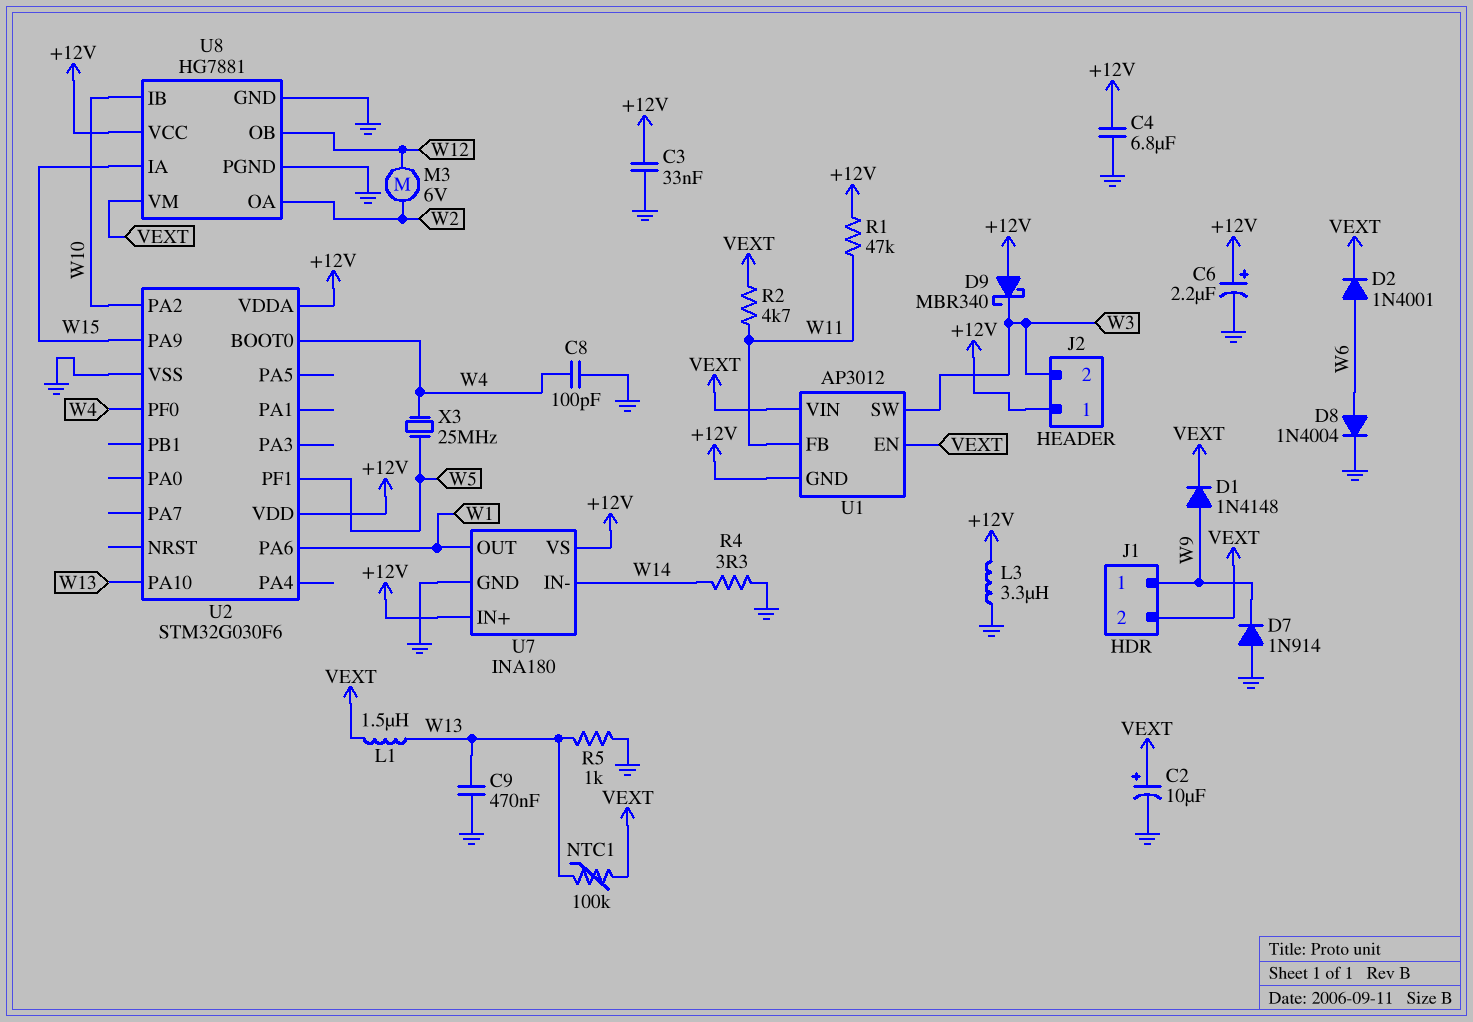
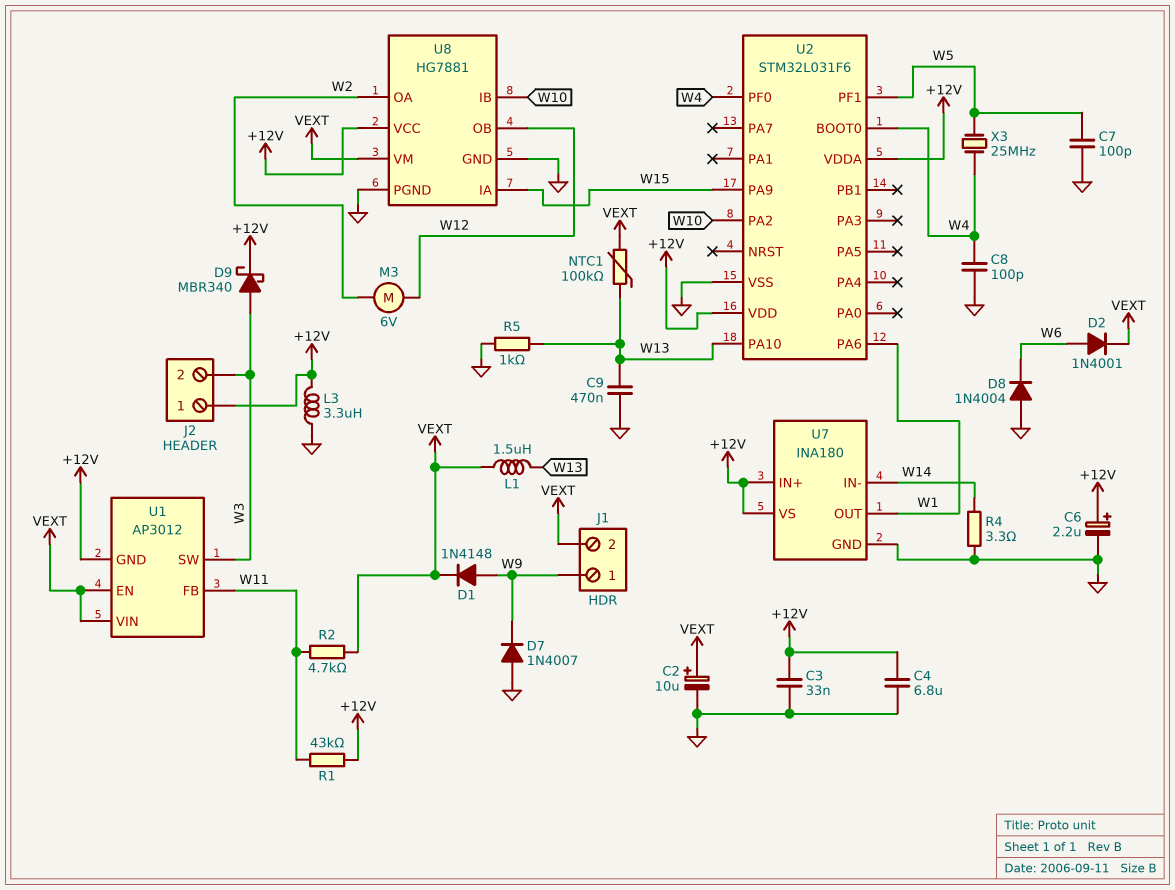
C7: none -> 100pF (GND, W5)
D7: diode 1N914 (A GND, K W9) -> diode 1N4007 (A GND, K W9)
D8: diode 1N4004 (A W6, K GND) -> diode 1N4004 (A GND, K W6)
D9: schottky MBR340 (A +12V, K W3) -> schottky MBR340 (A W3, K +12V)
R1: 47k (+12V, W11) -> 43k (+12V, W11)
U2: STM32G030F6 -> STM32L031F6

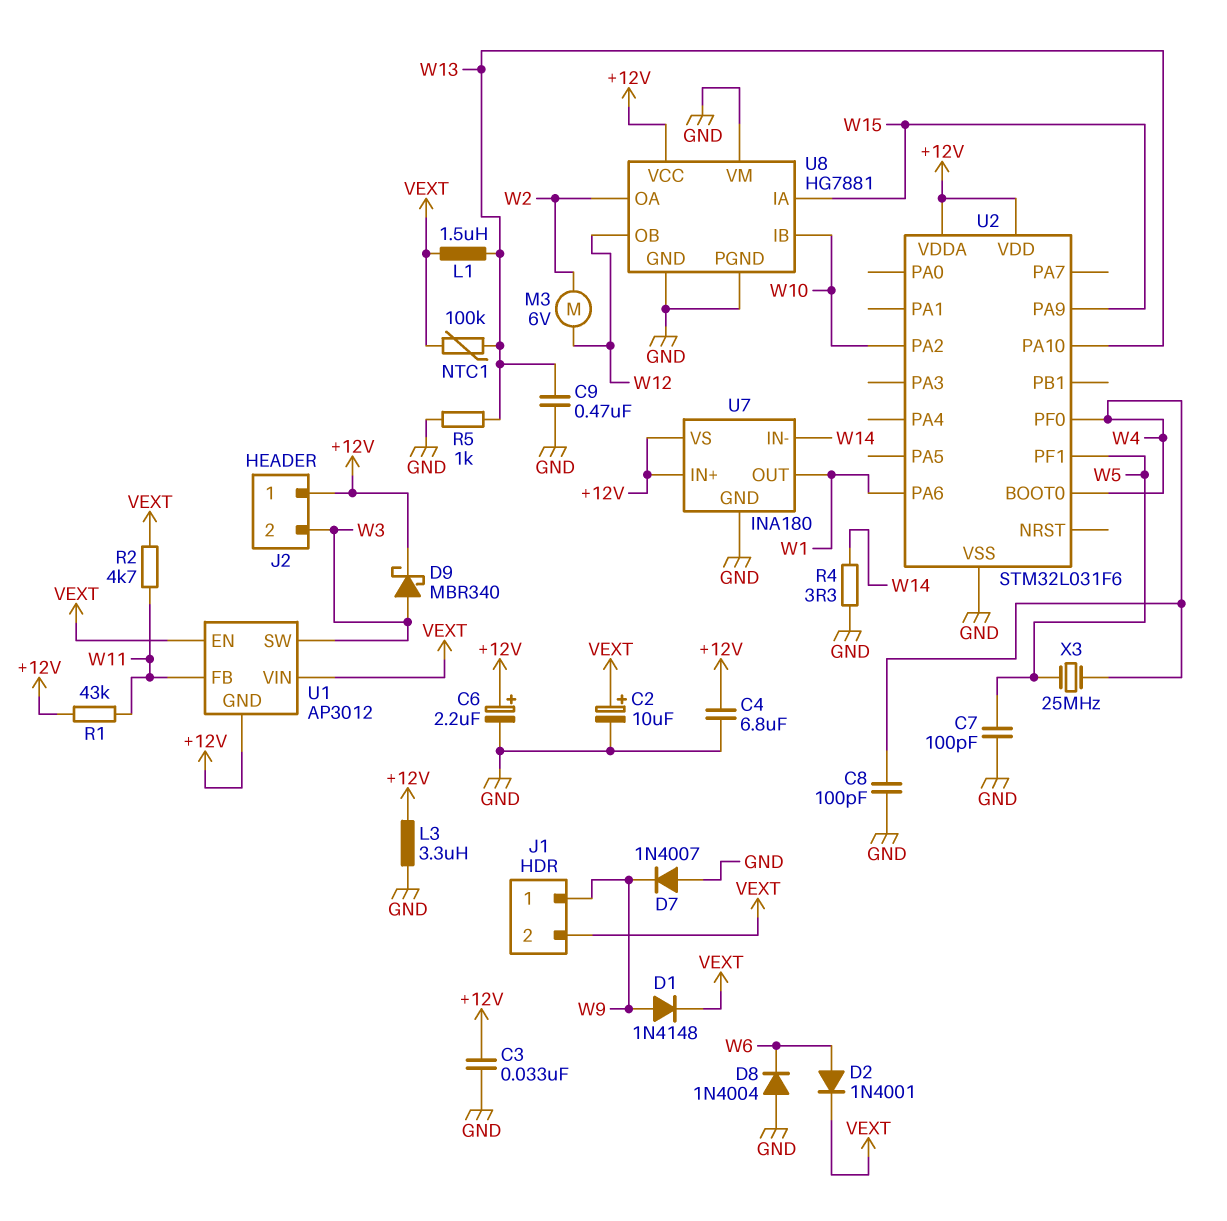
U8 pin VM: VEXT -> GND

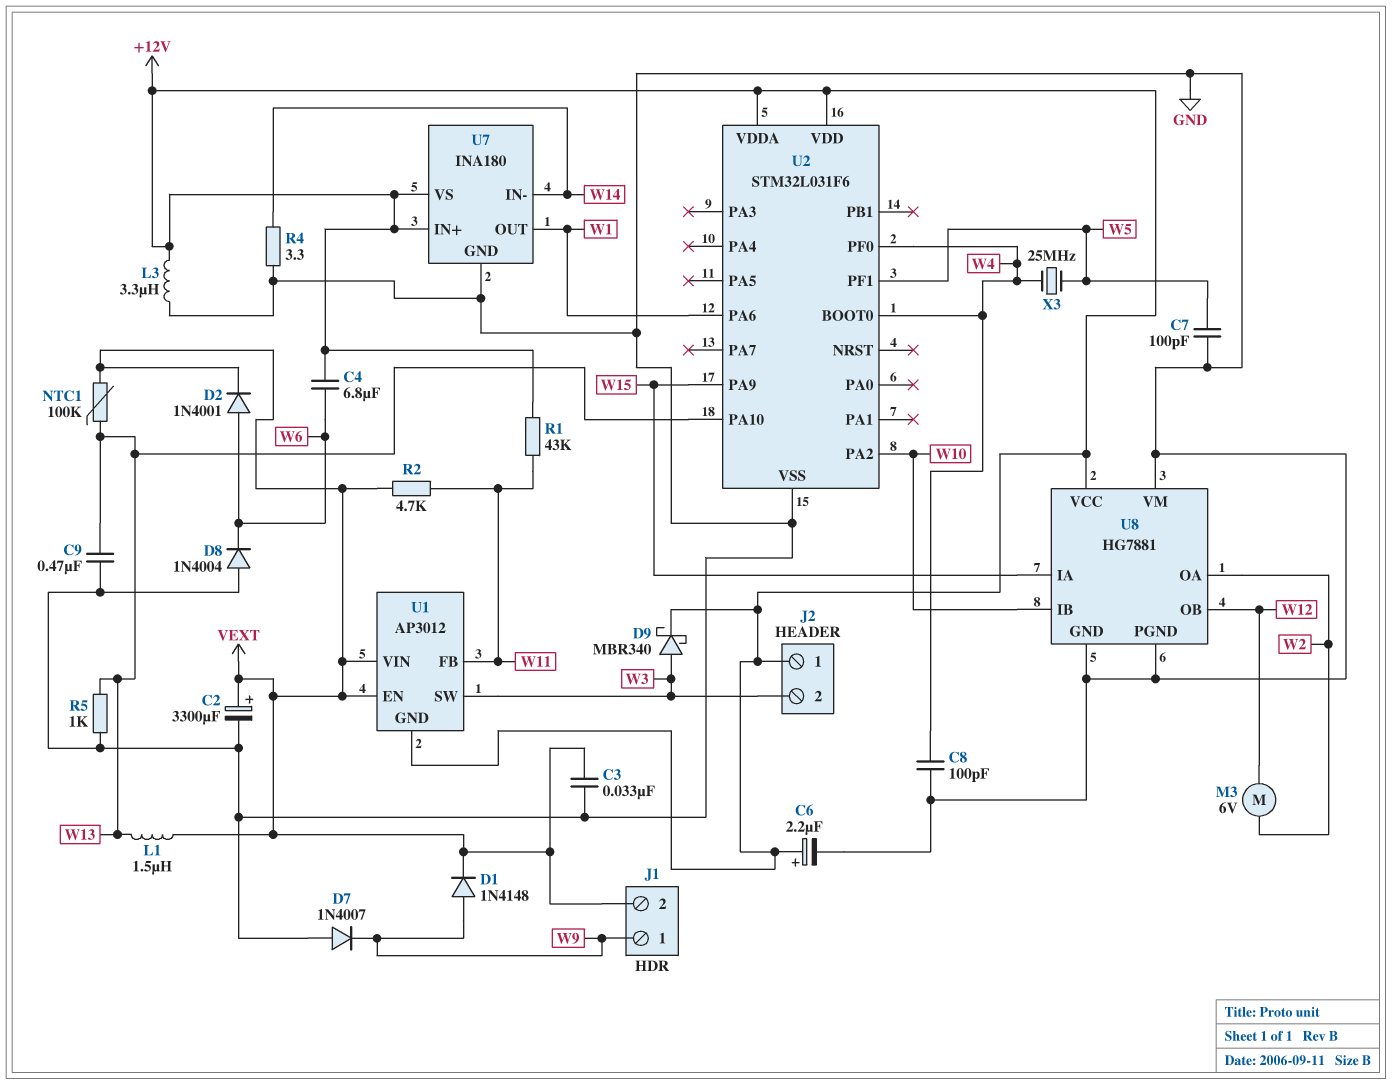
C2: 10uF (plus VEXT, minus GND) -> 3300uF (plus VEXT, minus GND)
C3: 33nF (+12V, GND) -> 33nF (GND, VEXT)
C4: 6.8uF (+12V, GND) -> 6.8uF (+12V, W6)

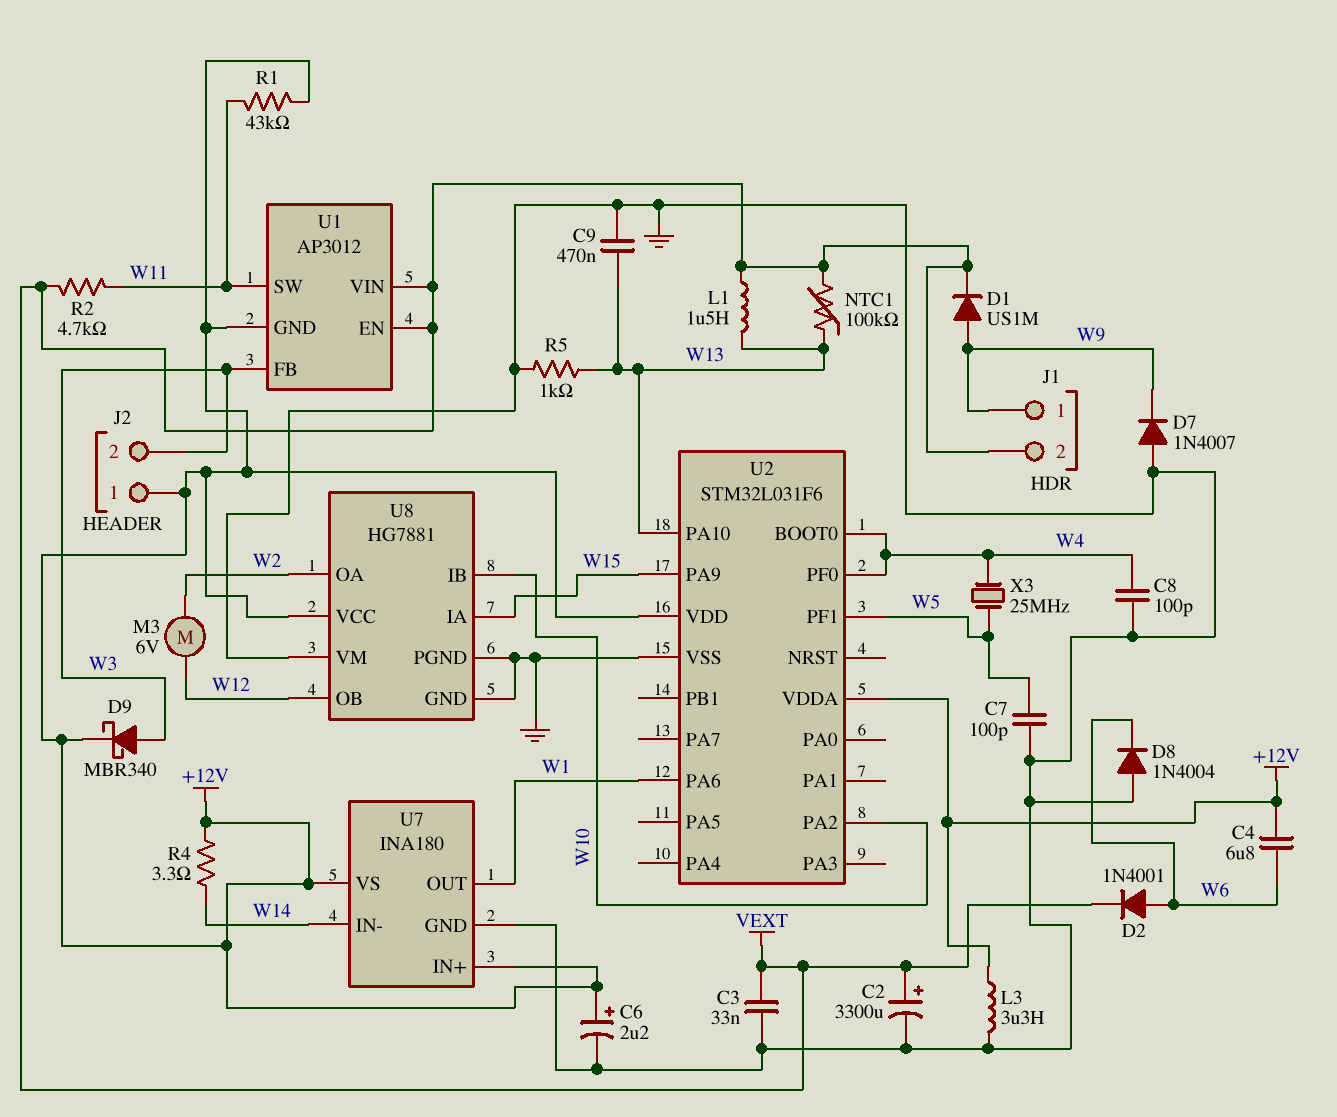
D1: diode 1N4148 (A W9, K VEXT) -> diode US1M (A W9, K VEXT)
R4: 3.3 (GND, W14) -> 3.3 (+12V, W14)
U1 pin FB: W11 -> W3
U1 pin SW: W3 -> W11

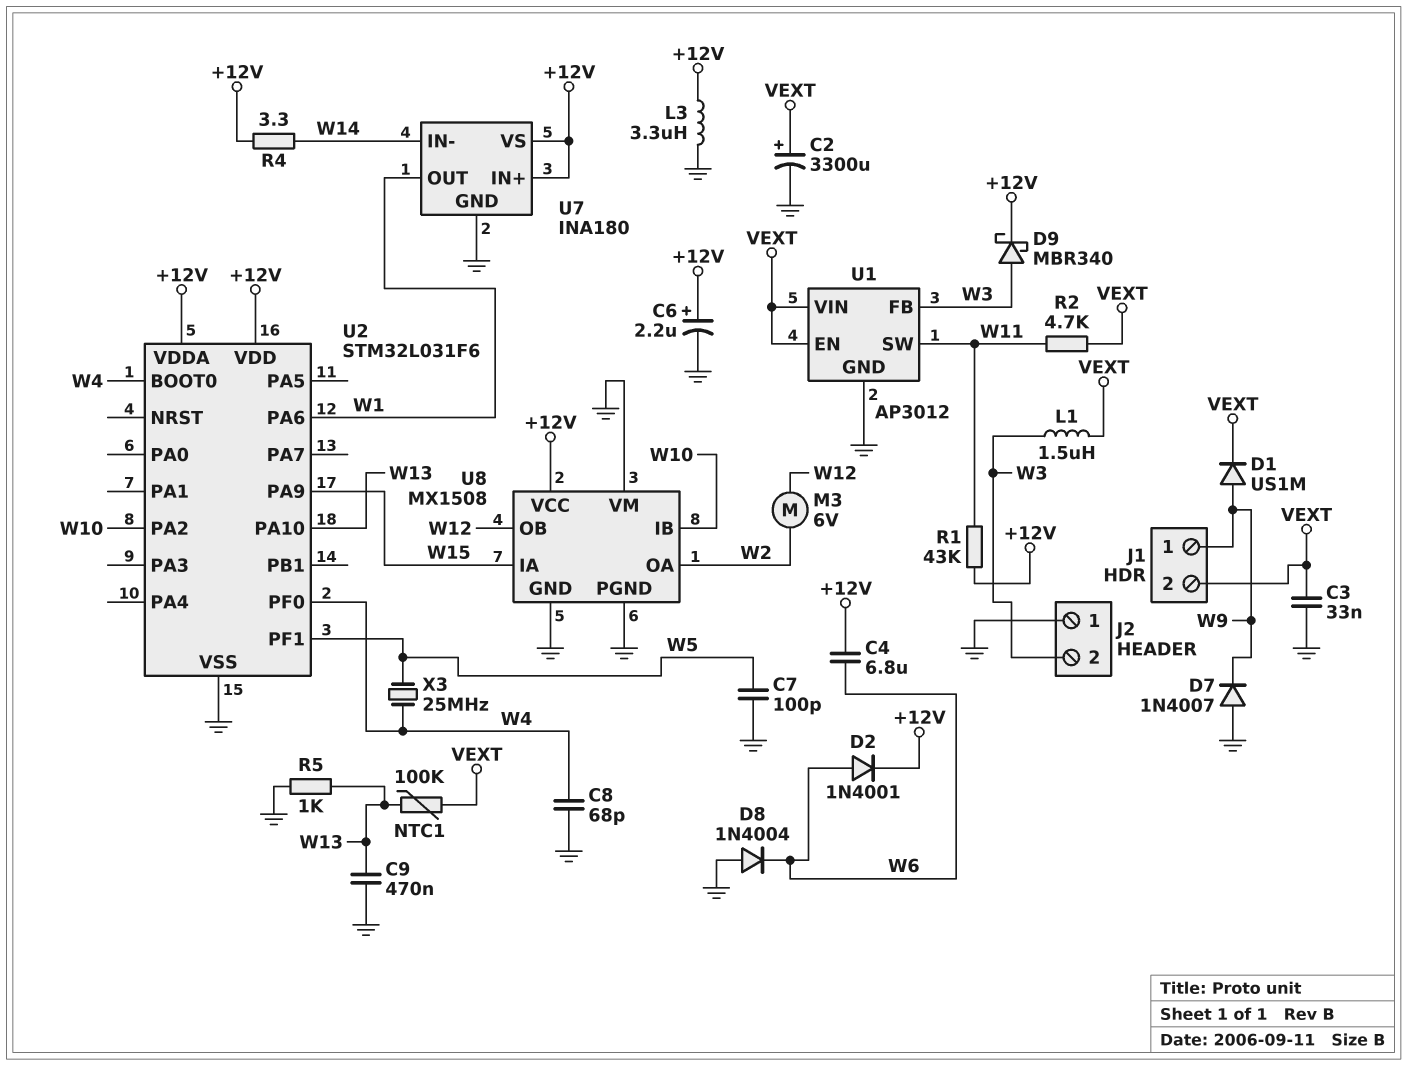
C8: 100pF (GND, W4) -> 68pF (GND, W4)
D2: diode 1N4001 (A W6, K VEXT) -> diode 1N4001 (A W6, K +12V)
J2 pin 1: +12V -> GND
L1: 1.5uH (VEXT, W13) -> 1.5uH (VEXT, W3)
U1 pin GND: +12V -> GND
U8: HG7881 -> MX1508

